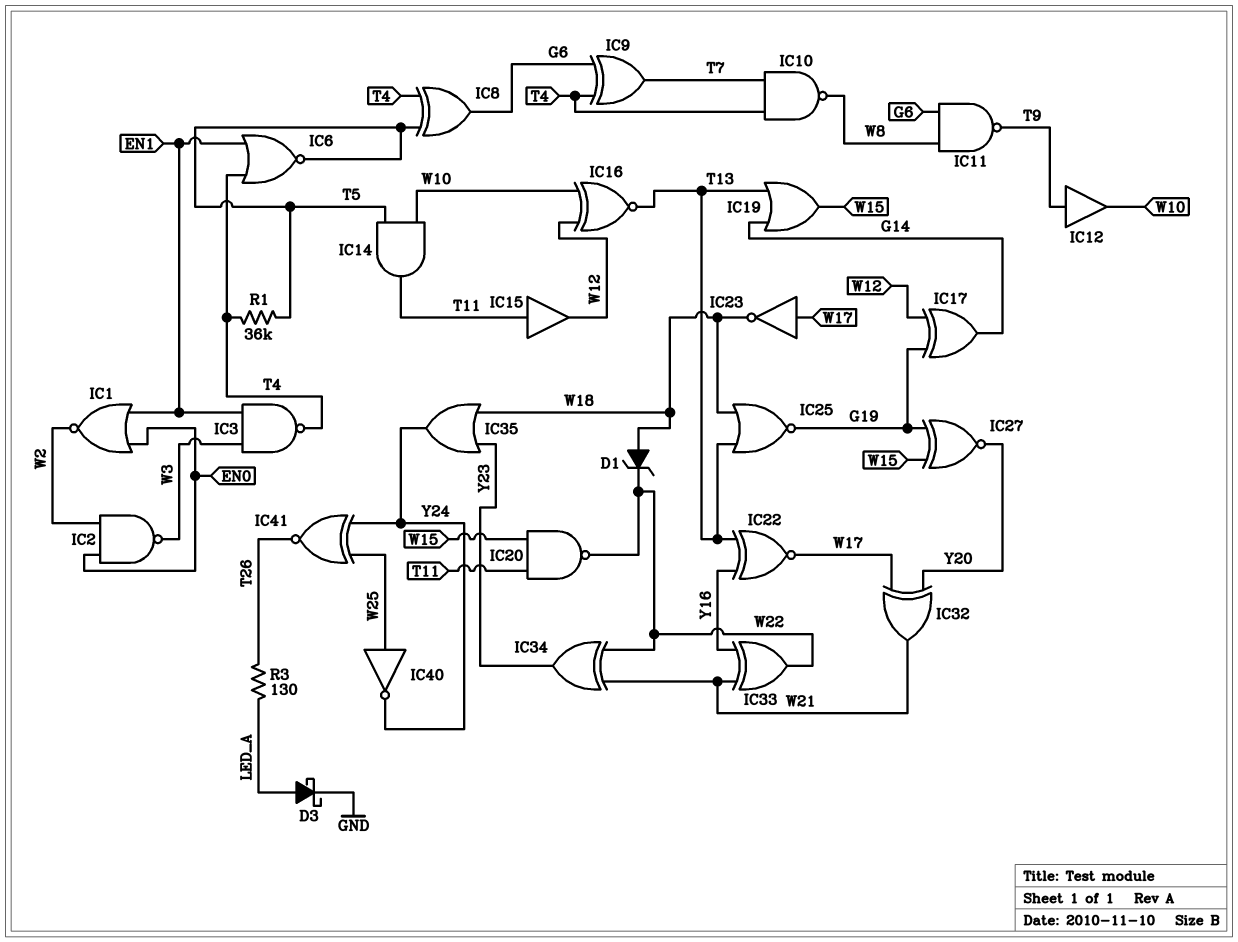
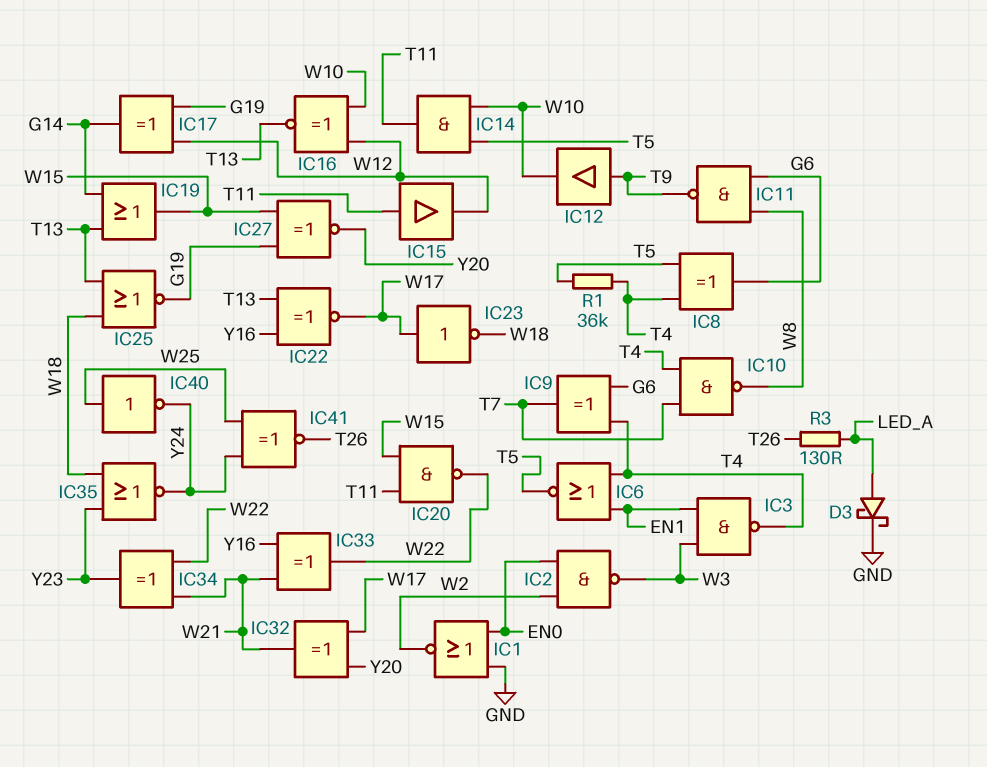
D1: zener (A W18, K W22) -> none
IC1: NOR (in EN0, in EN1, out W2) -> NOR (in EN0, in GND, out W2)
IC35: OR (in W18, in Y23, out Y24) -> NOR (in W18, in Y23, out Y24)

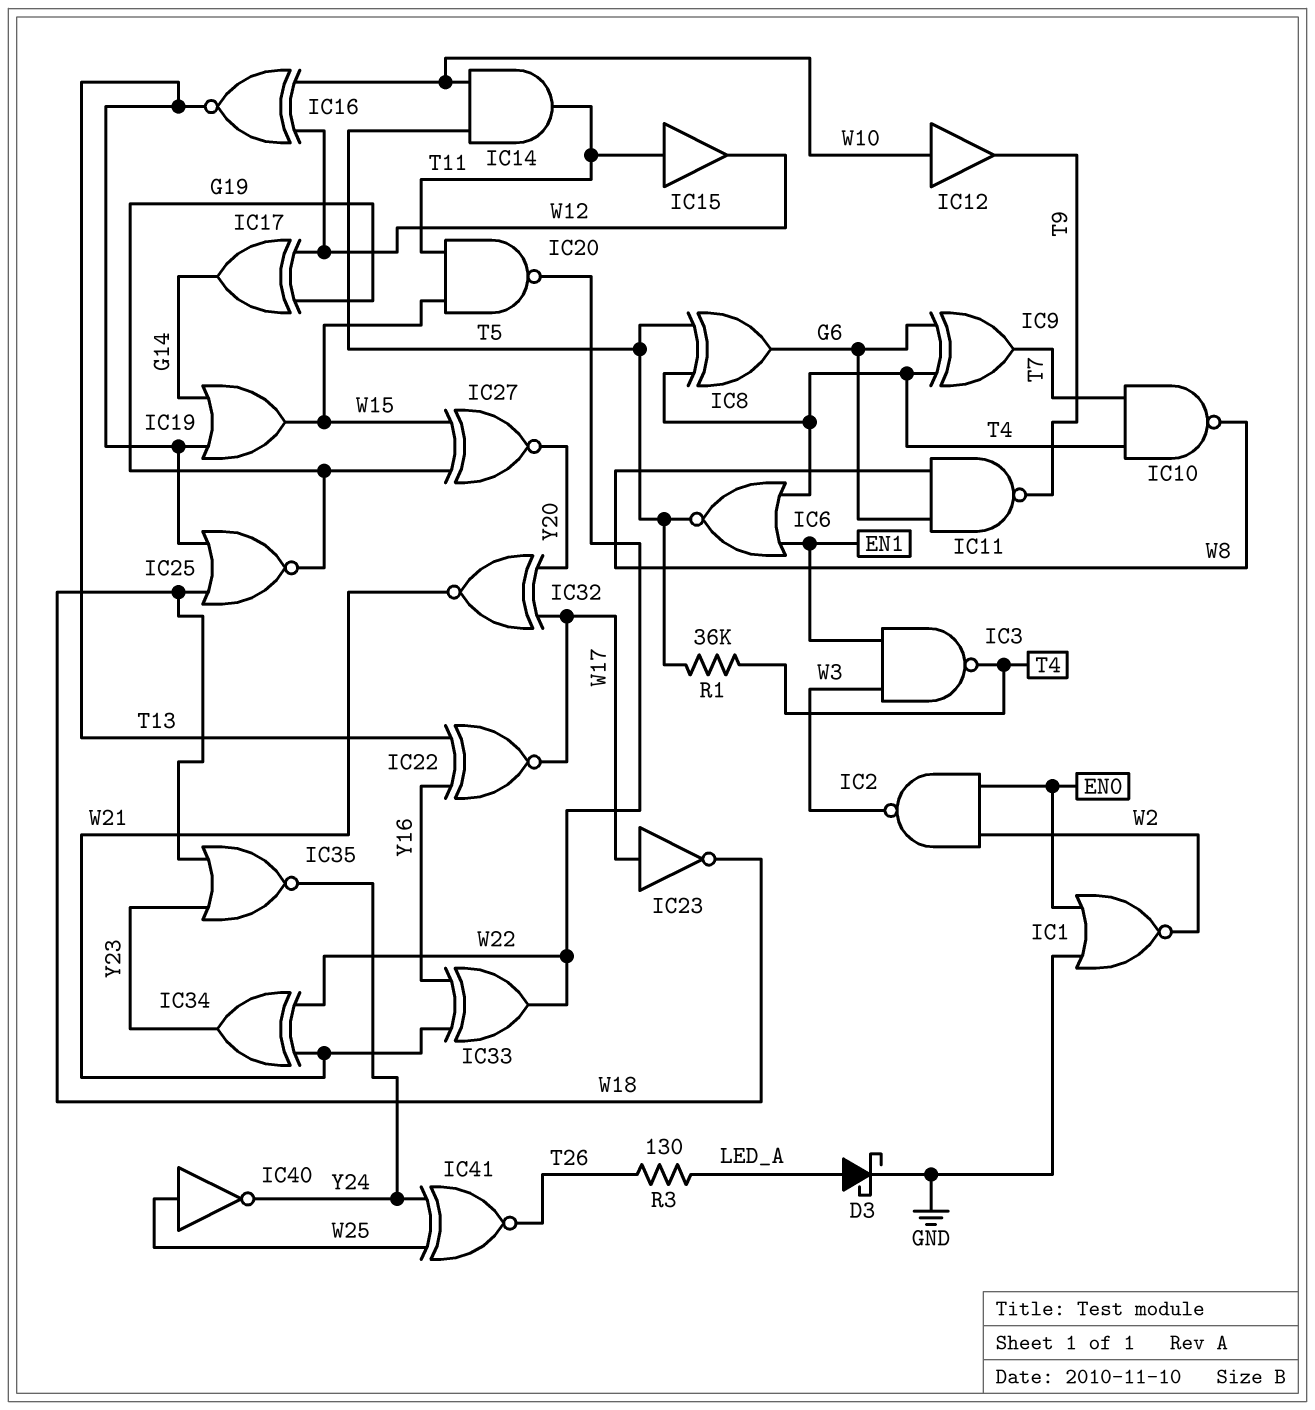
IC12: buffer (in T9, out W10) -> buffer (in W10, out T9)
IC32: XOR (in W17, in Y20, out W21) -> XNOR (in W17, in Y20, out W21)

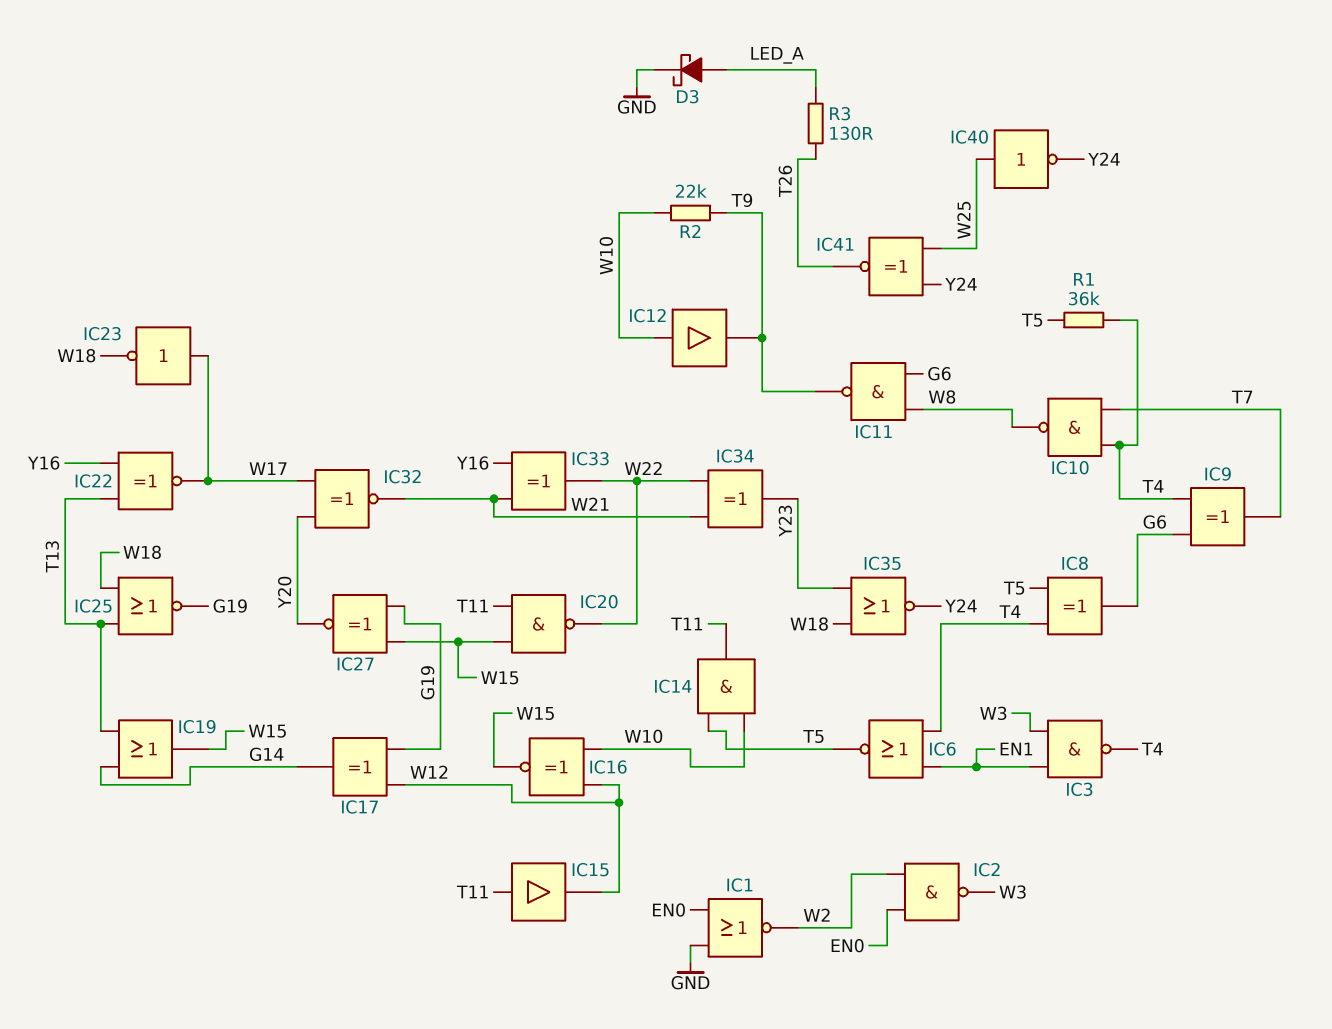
IC16: XNOR (in W10, in W12, out T13) -> XNOR (in W10, in W12, out W15)
R2: none -> 22k (T9, W10)

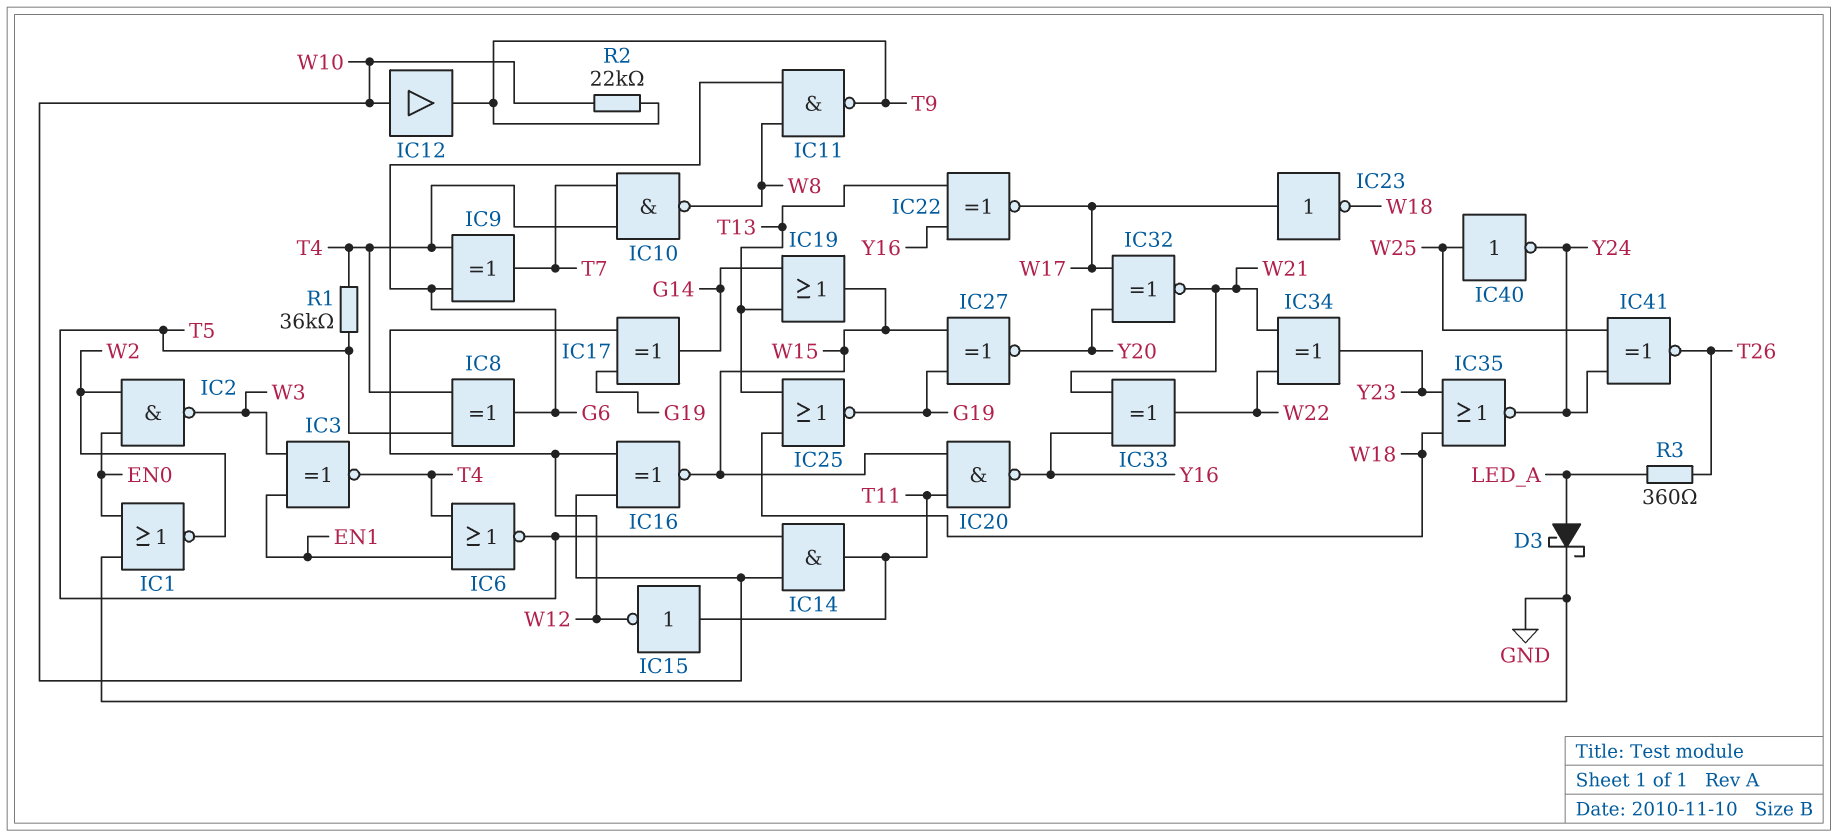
IC3: NAND (in EN1, in W3, out T4) -> XNOR (in EN1, in W3, out T4)
IC15: buffer (in T11, out W12) -> NOT (in T11, out W12)
IC20: NAND (in T11, in W15, out W22) -> NAND (in T11, in W15, out Y16)
R3: 130 (LED_A, T26) -> 360 (LED_A, T26)

